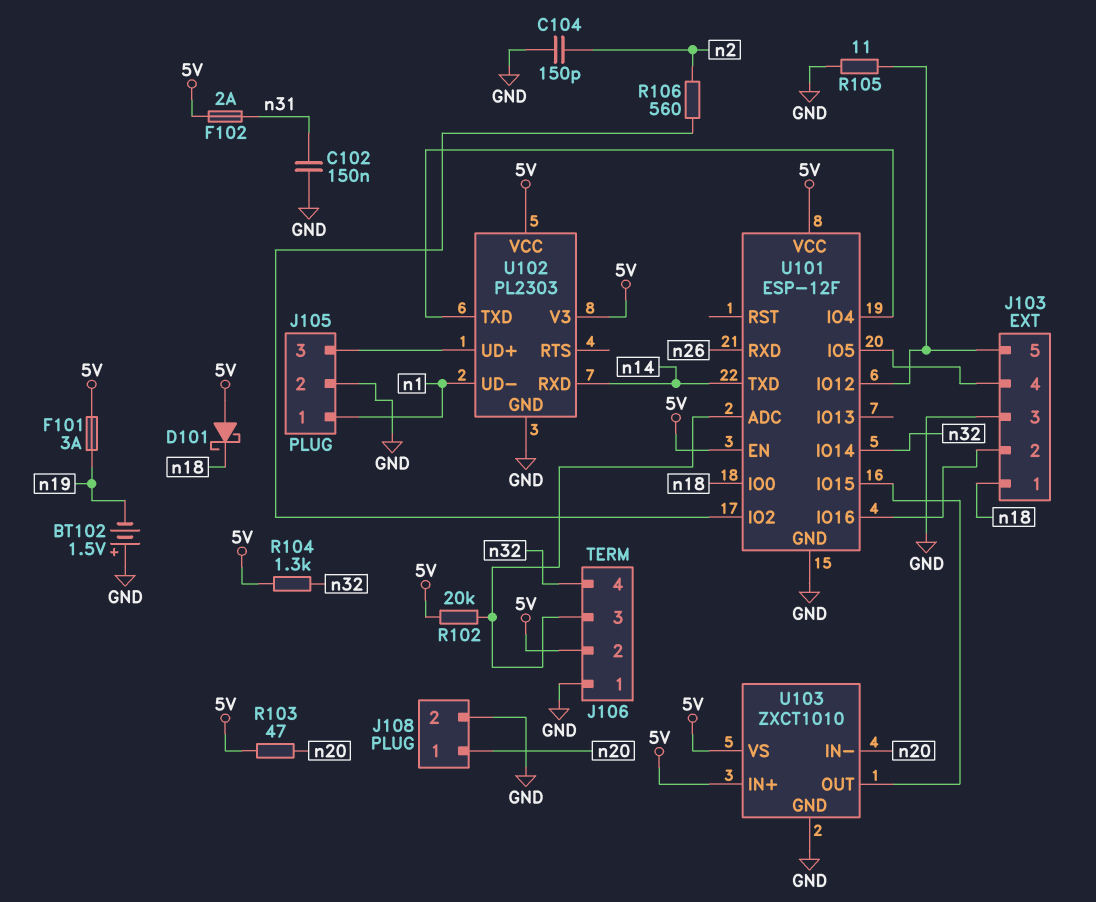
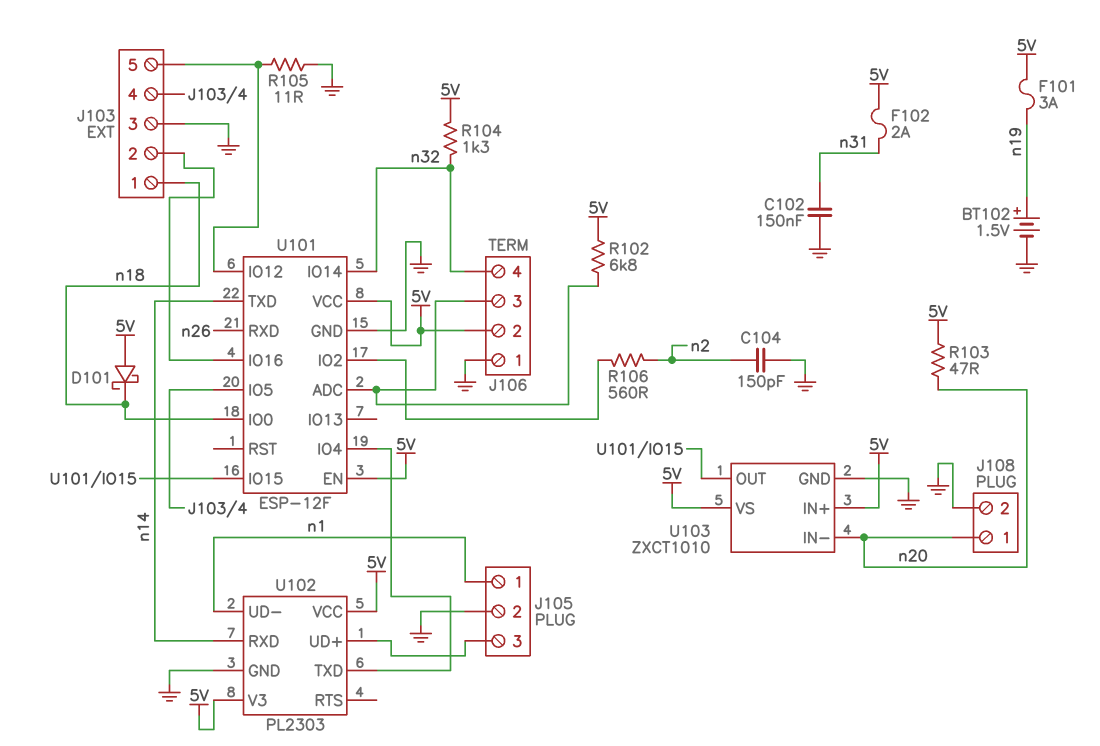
BT102: 1.5V (plus GND, minus n19) -> 1.5V (plus n19, minus GND)
R102: 20k (5V, J106/3) -> 6.8k (5V, J106/3)

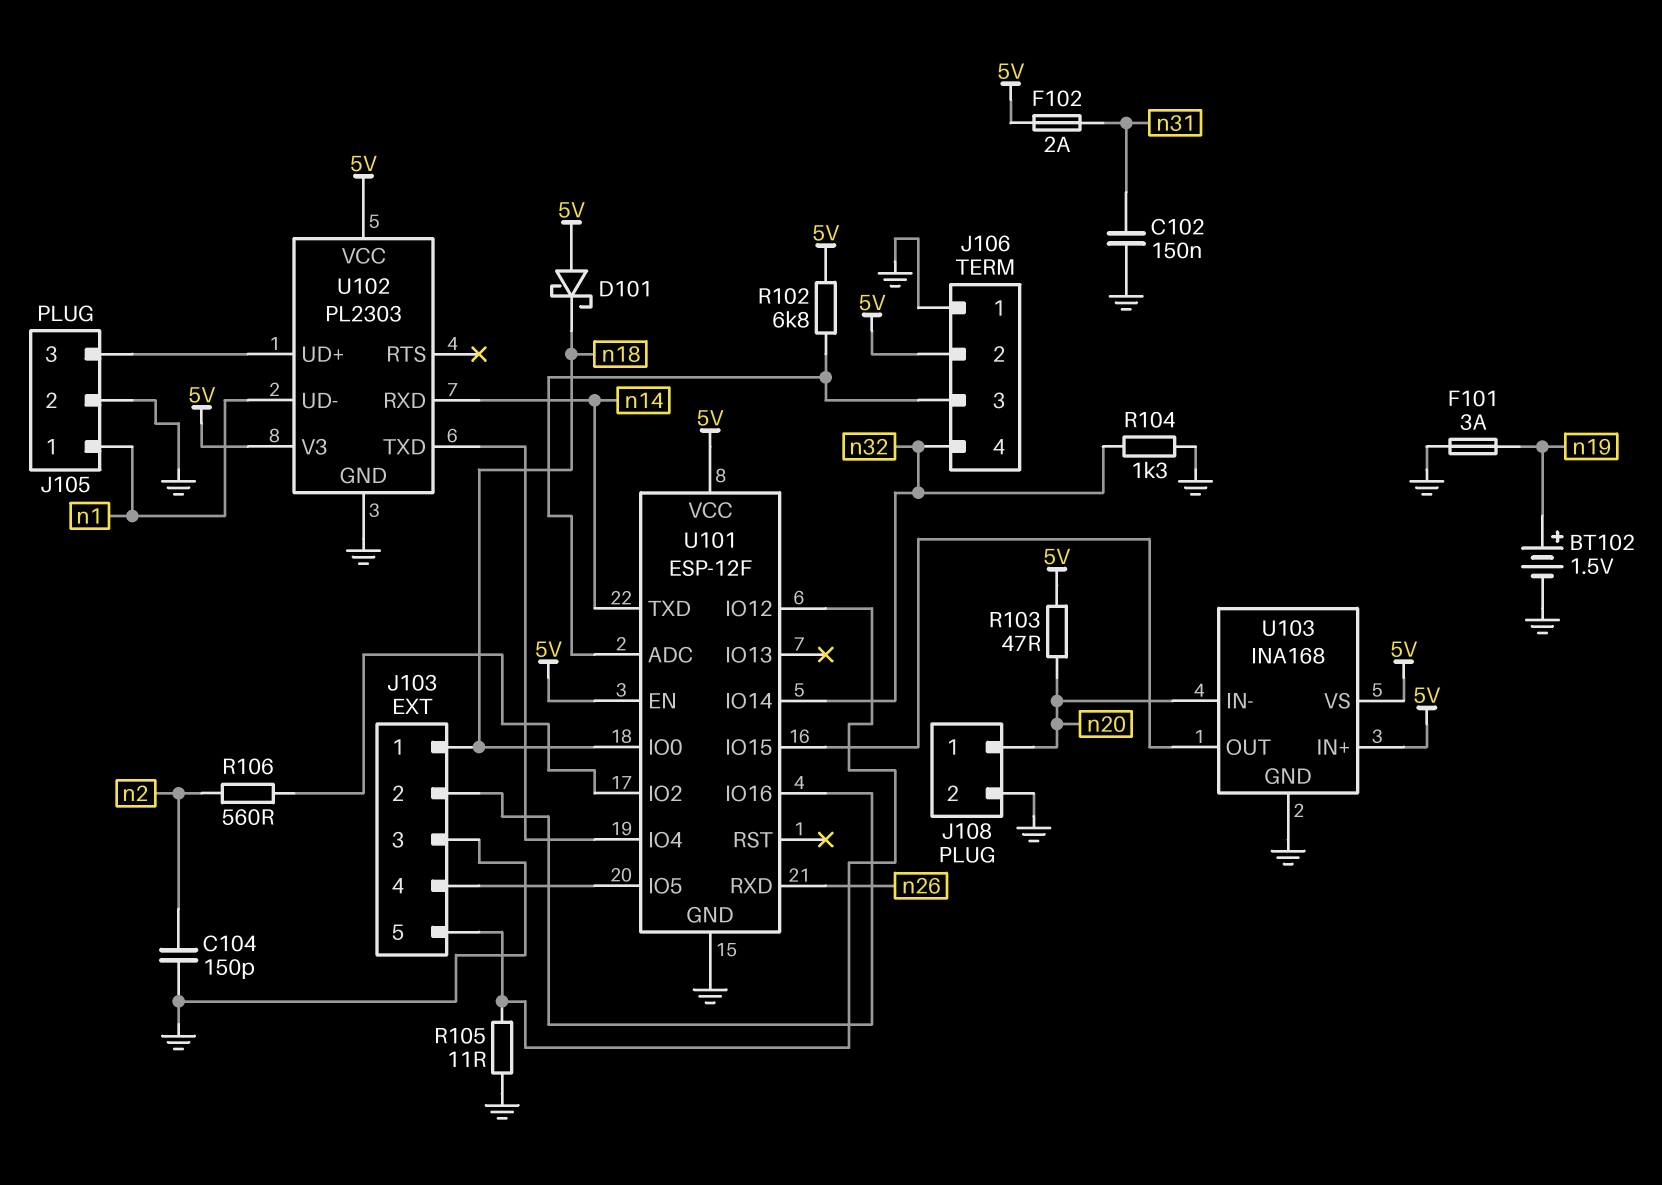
F101: 3A (5V, n19) -> 3A (GND, n19)
R104: 1.3k (5V, n32) -> 1.3k (GND, n32)
U103: ZXCT1010 -> INA168

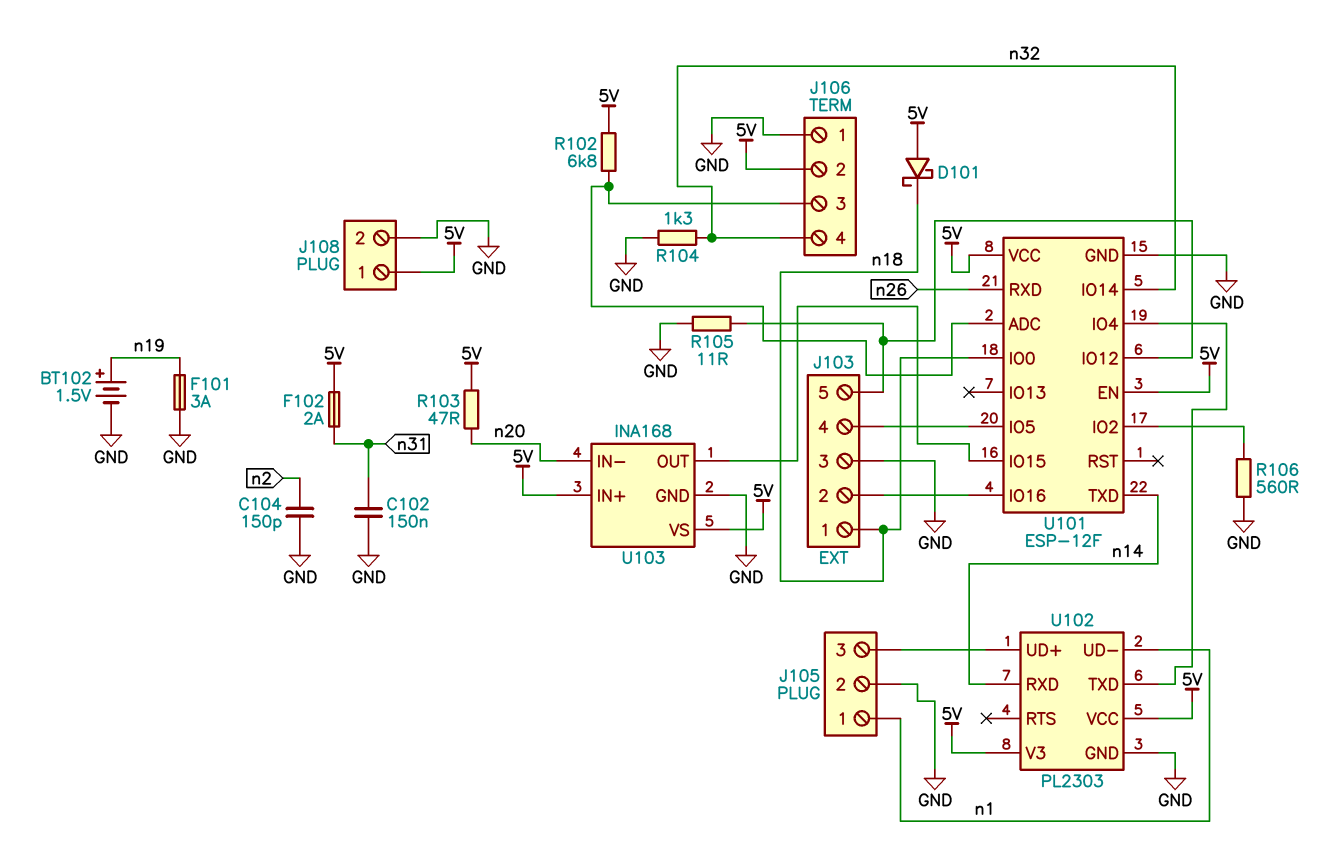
J108 pin 1: n20 -> 5V
R106: 560 (U101/IO2, n2) -> 560 (GND, U101/IO2)

